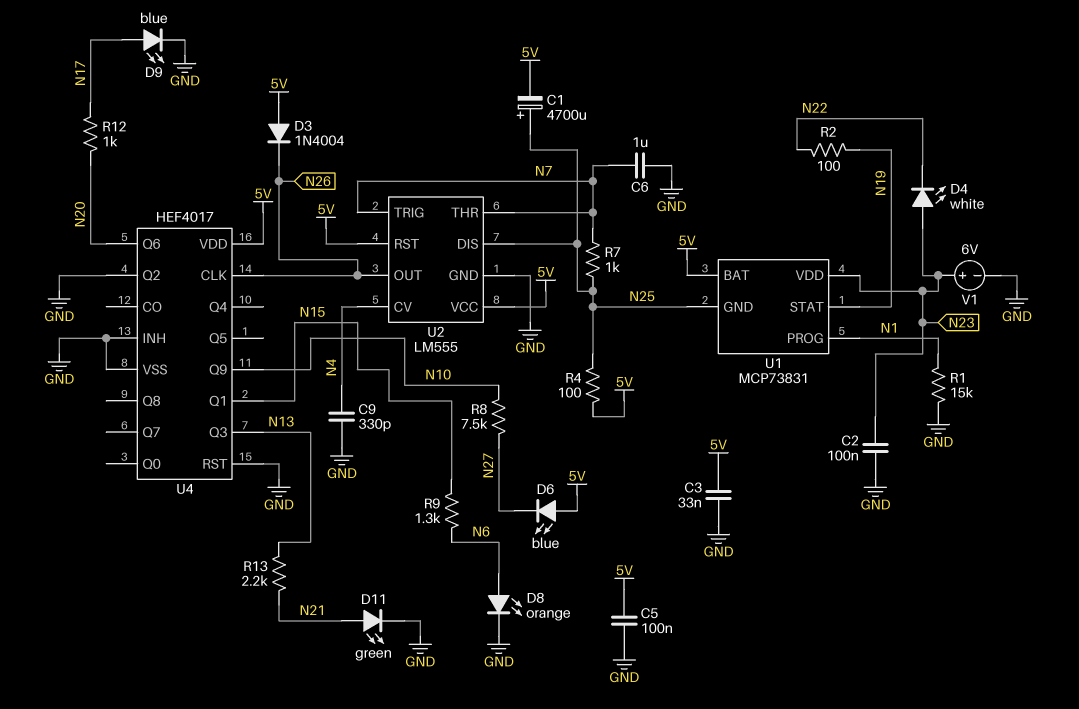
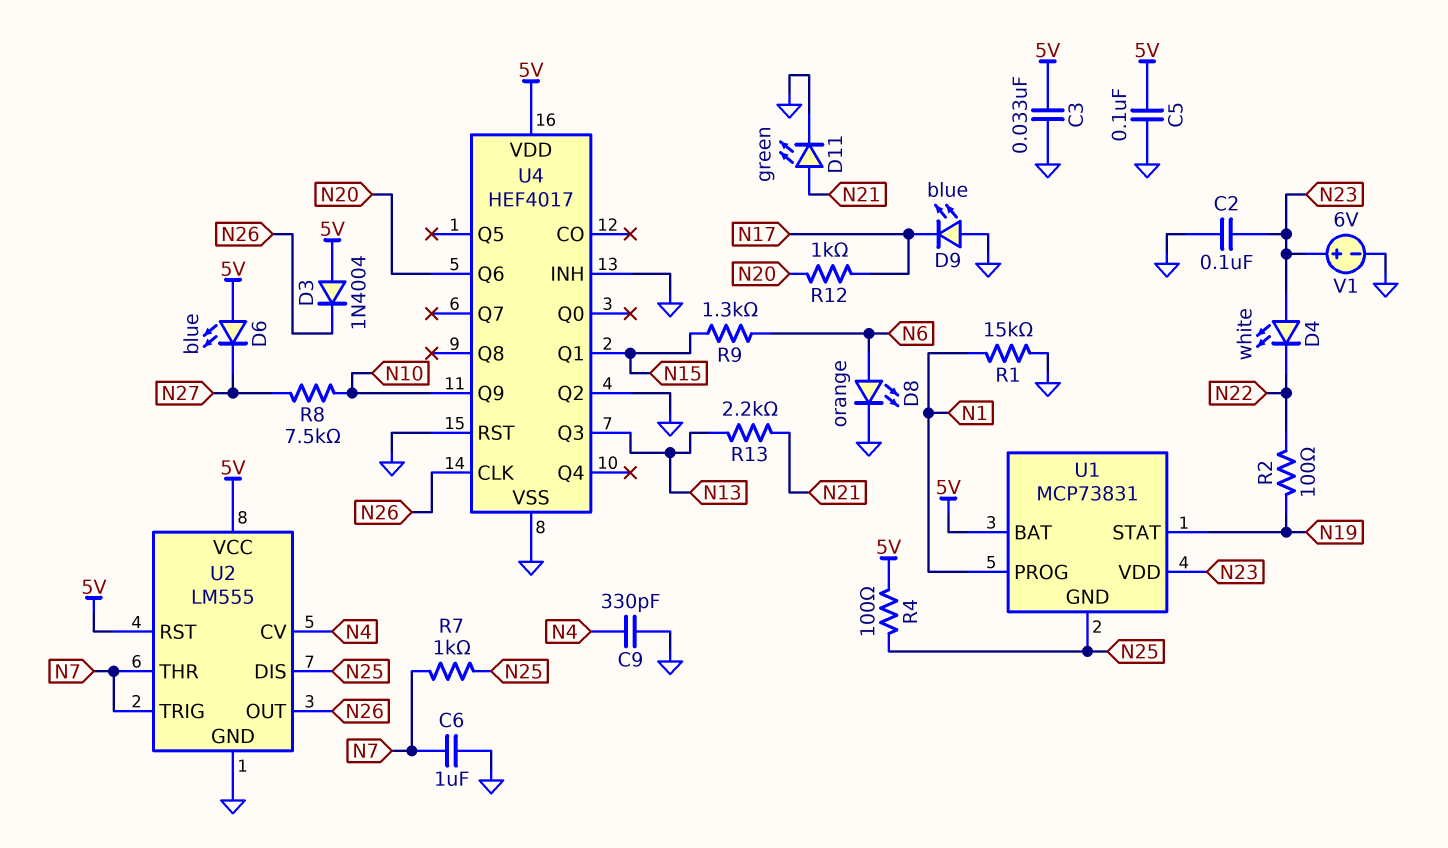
C1: 4700uF (plus N25, minus 5V) -> none
D9: LED blue (A N17, K GND) -> LED blue (A GND, K N17)

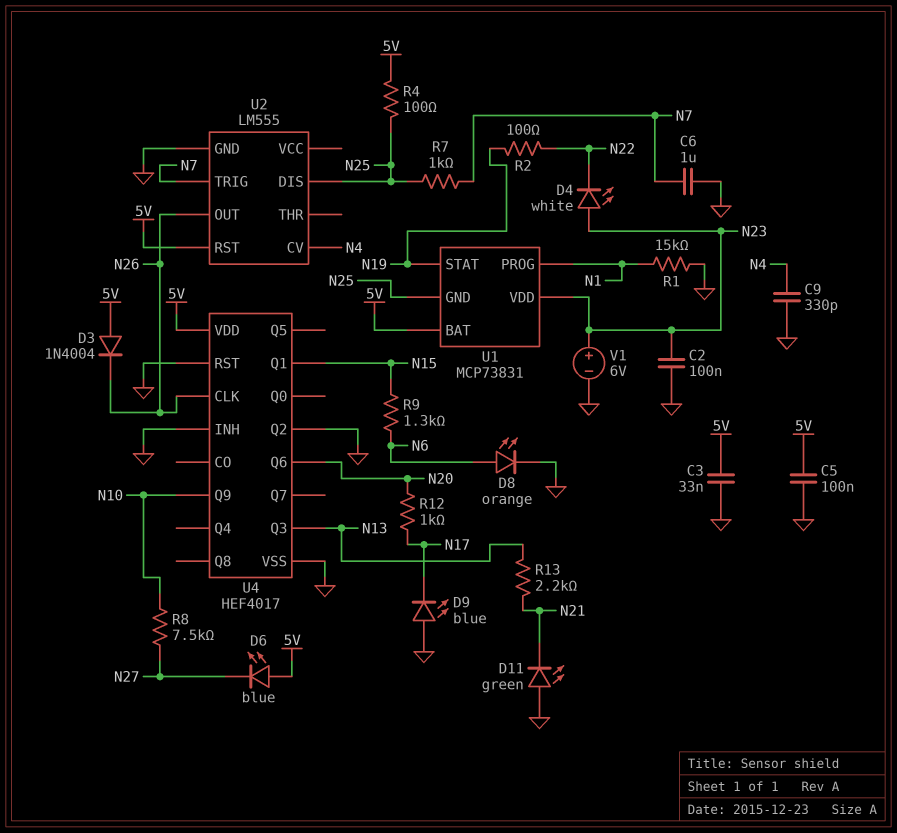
D11: LED green (A N21, K GND) -> LED green (A GND, K N21)
U2 pin THR: N7 -> none
U2 pin VCC: 5V -> none

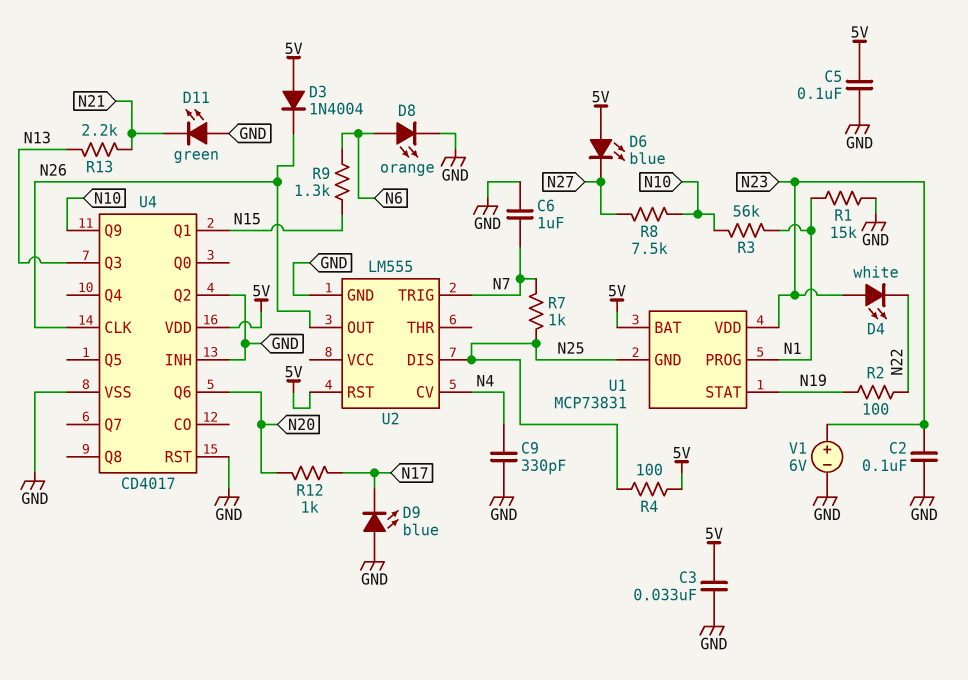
R3: none -> 56k (N1, N10)
U4: HEF4017 -> CD4017

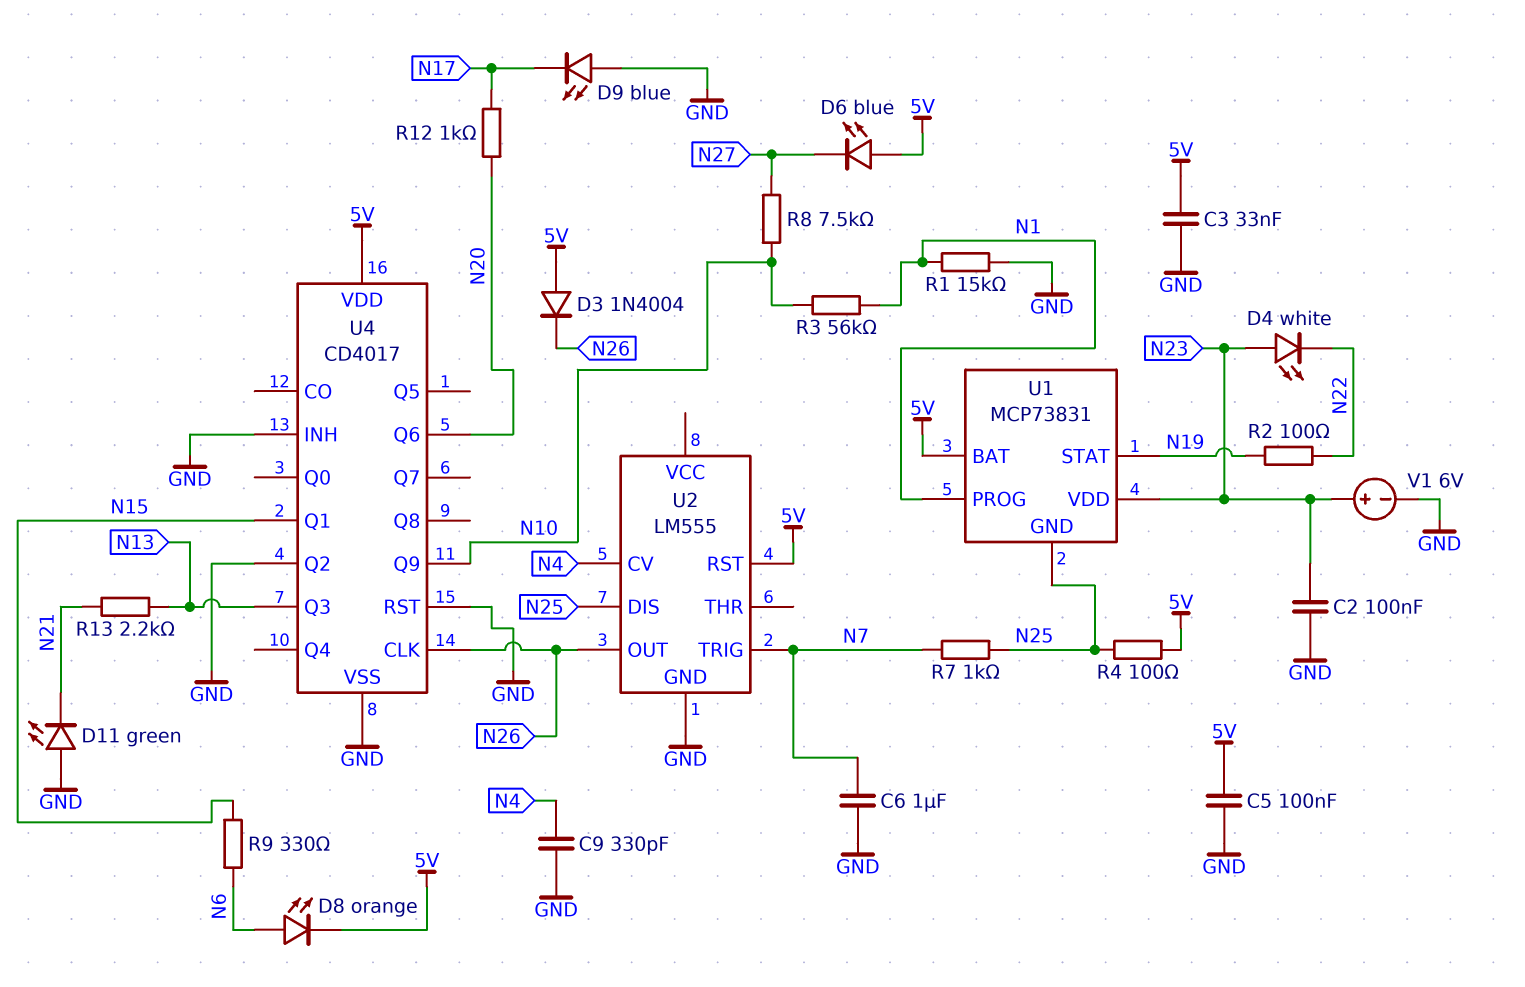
D8: LED orange (A N6, K GND) -> LED orange (A N6, K 5V)
R9: 1.3k (N6, N15) -> 330 (N6, N15)

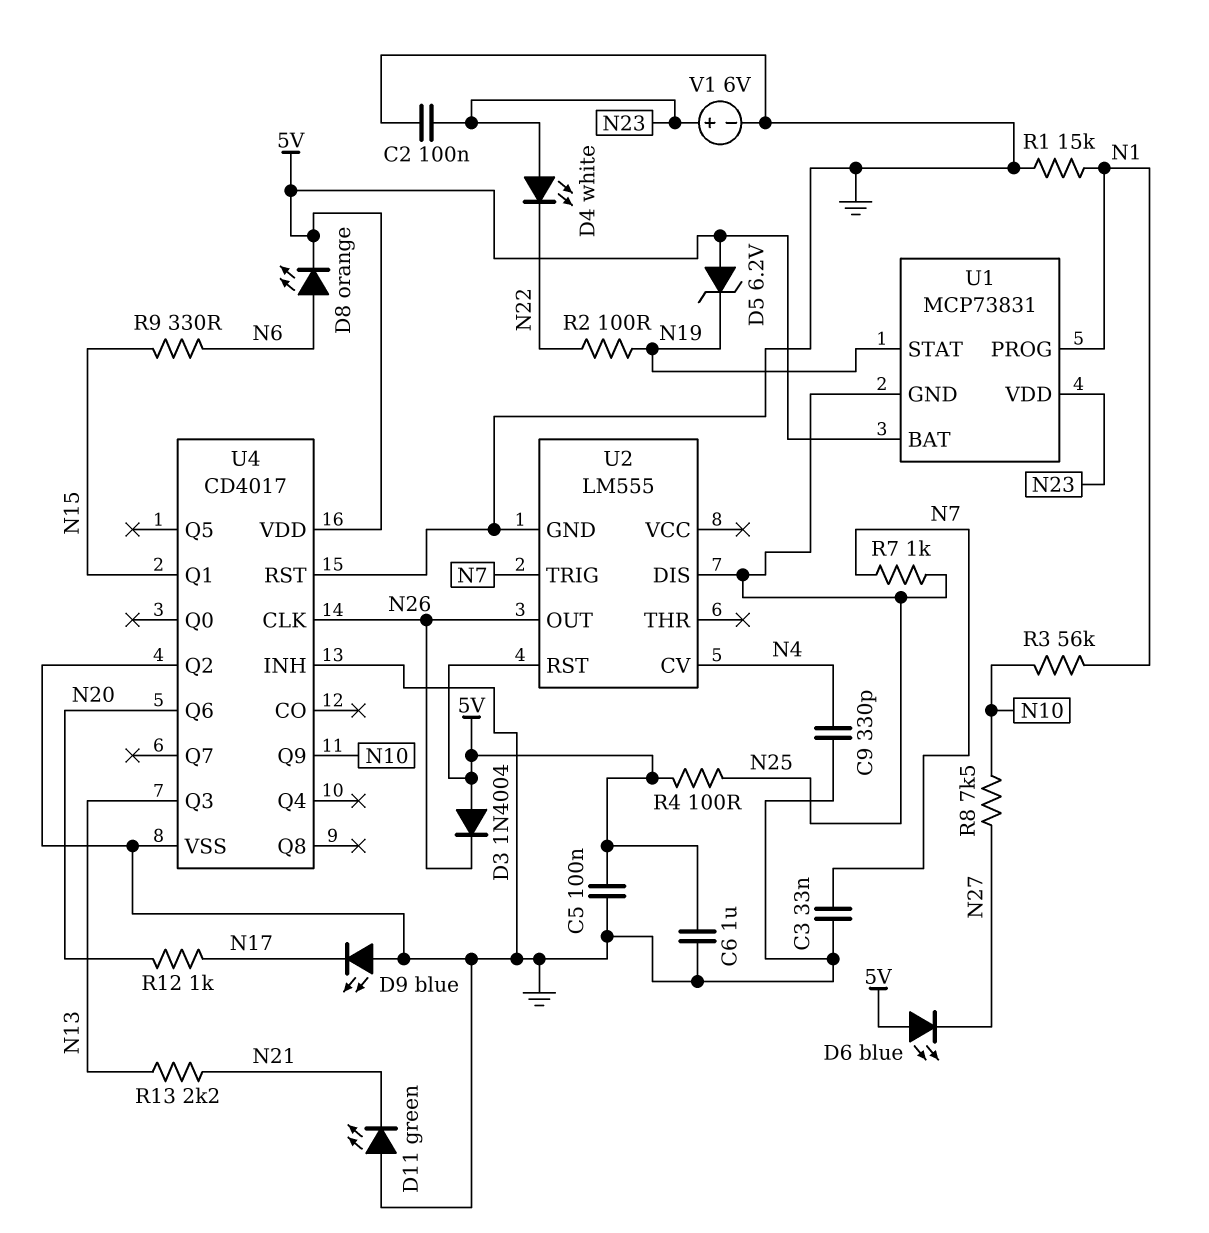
C3: 33nF (5V, GND) -> 33nF (GND, N7)
C6: 1uF (GND, N7) -> 1uF (5V, GND)
D5: none -> zener 6.2V (A 5V, K N19)

